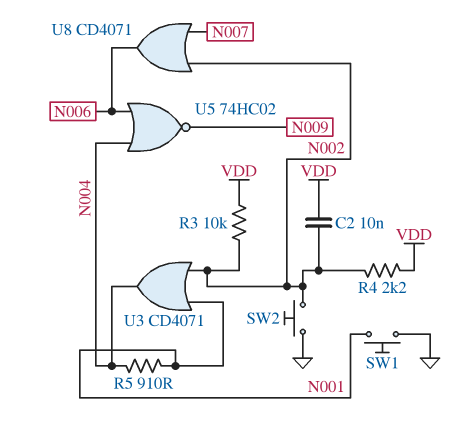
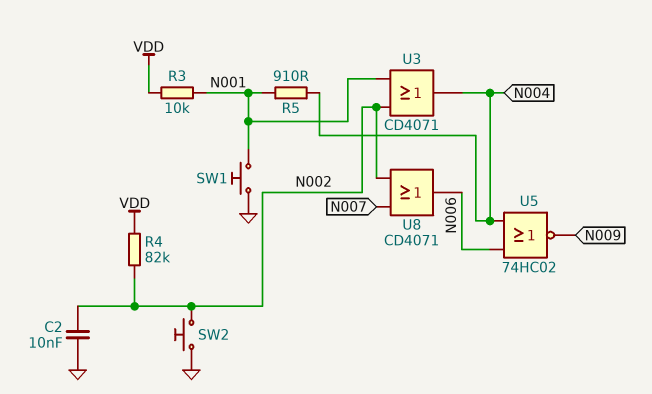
C2: 10nF (N002, VDD) -> 10nF (GND, N002)
R3: 10k (N002, VDD) -> 10k (N001, VDD)
R4: 2.2k (N002, VDD) -> 82k (N002, VDD)

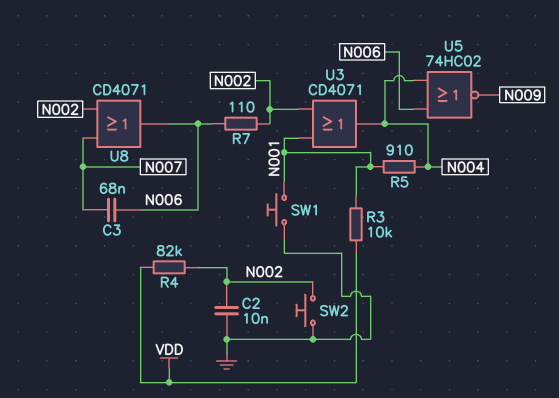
C3: none -> 68nF (N006, N007)
R7: none -> 110 (N002, N006)

